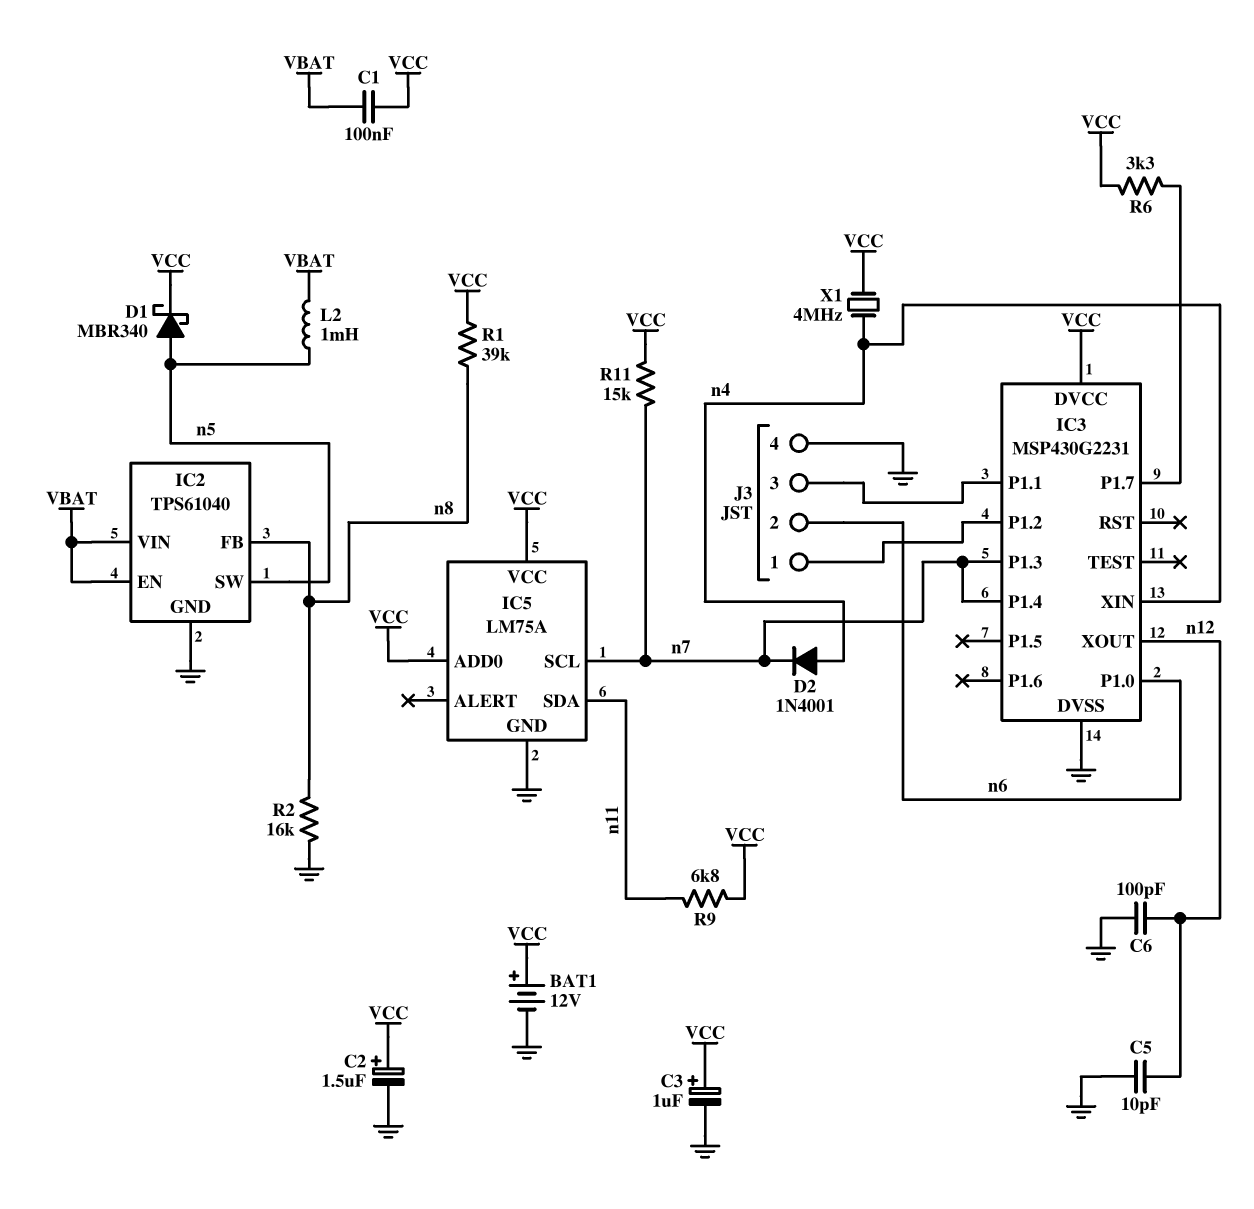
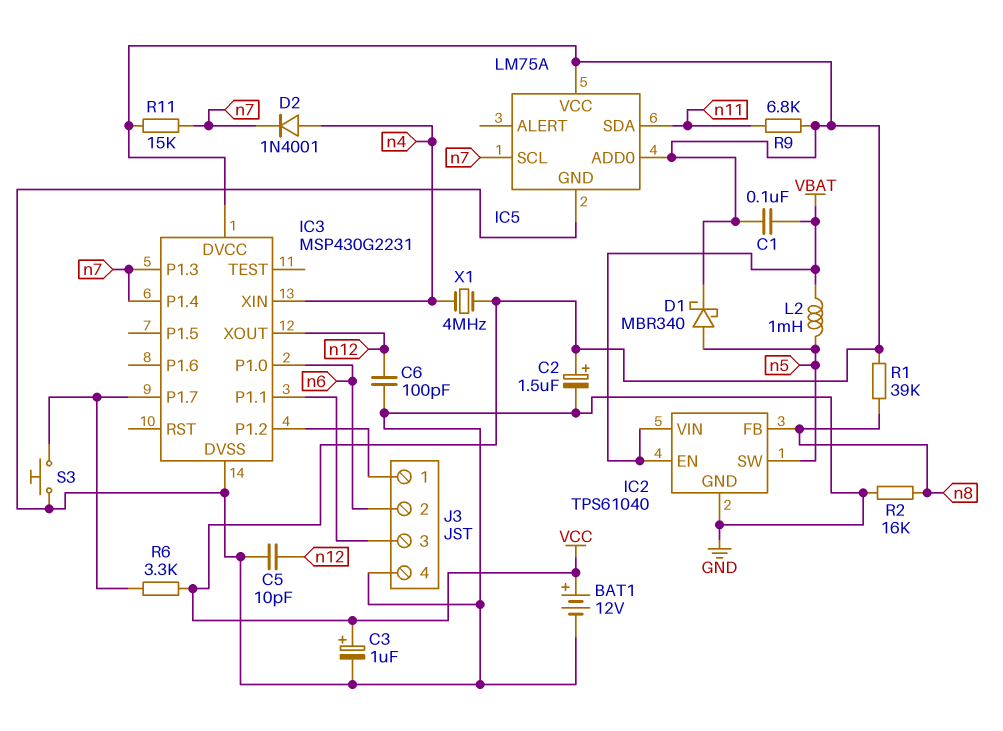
S3: none -> button (GND, IC3/P1.7)

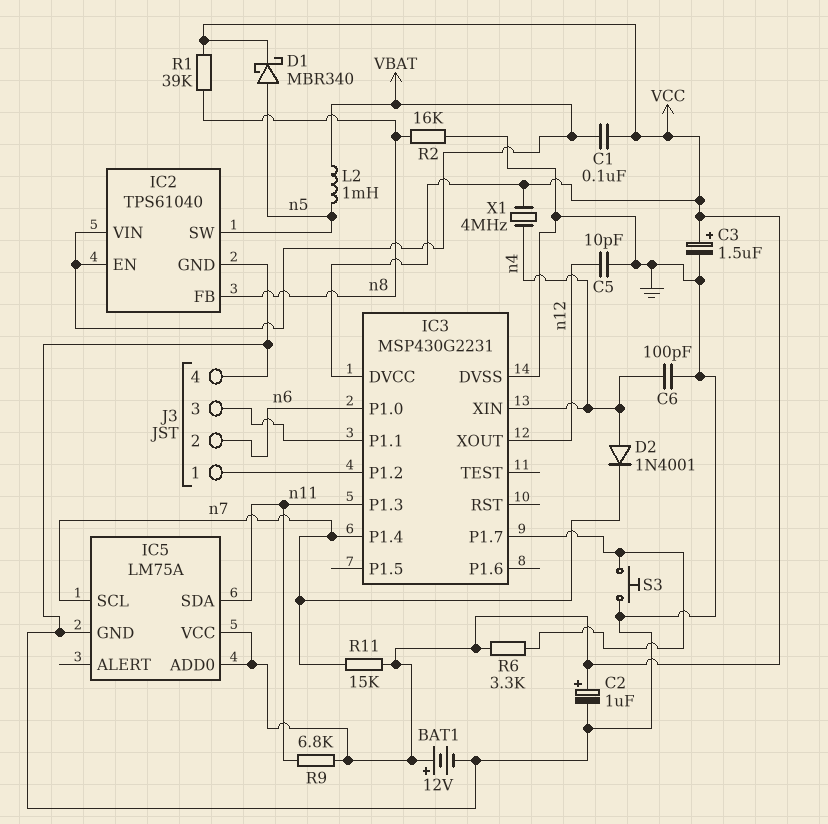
C2: 1.5uF (plus VCC, minus GND) -> 1uF (plus VCC, minus GND)
C3: 1uF (plus VCC, minus GND) -> 1.5uF (plus VCC, minus GND)
C6: 100pF (GND, n12) -> 100pF (GND, n4)
IC3 pin P1.3: n7 -> n11

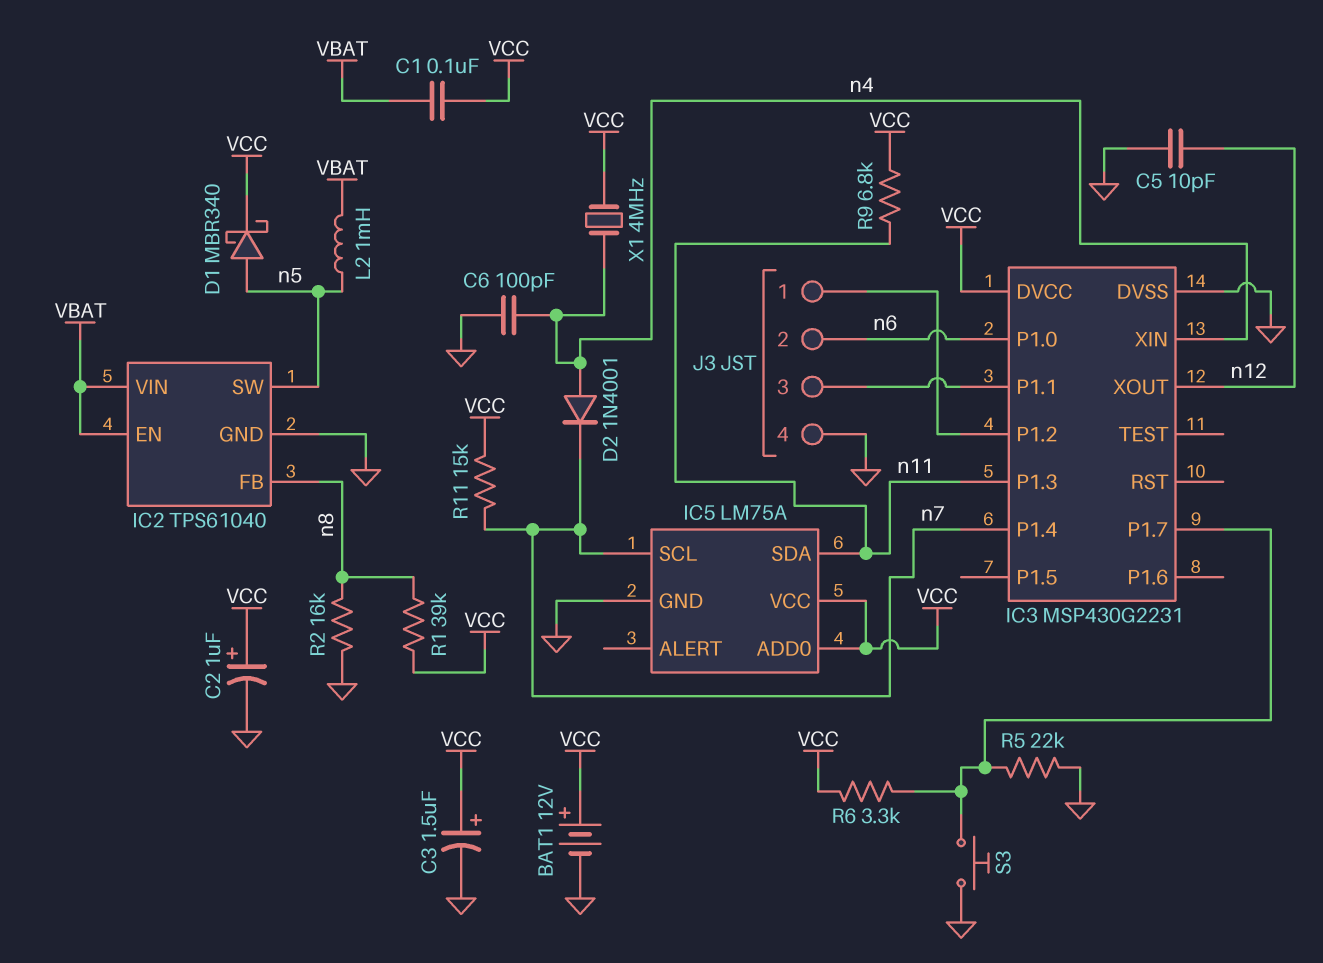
R5: none -> 22k (GND, IC3/P1.7)

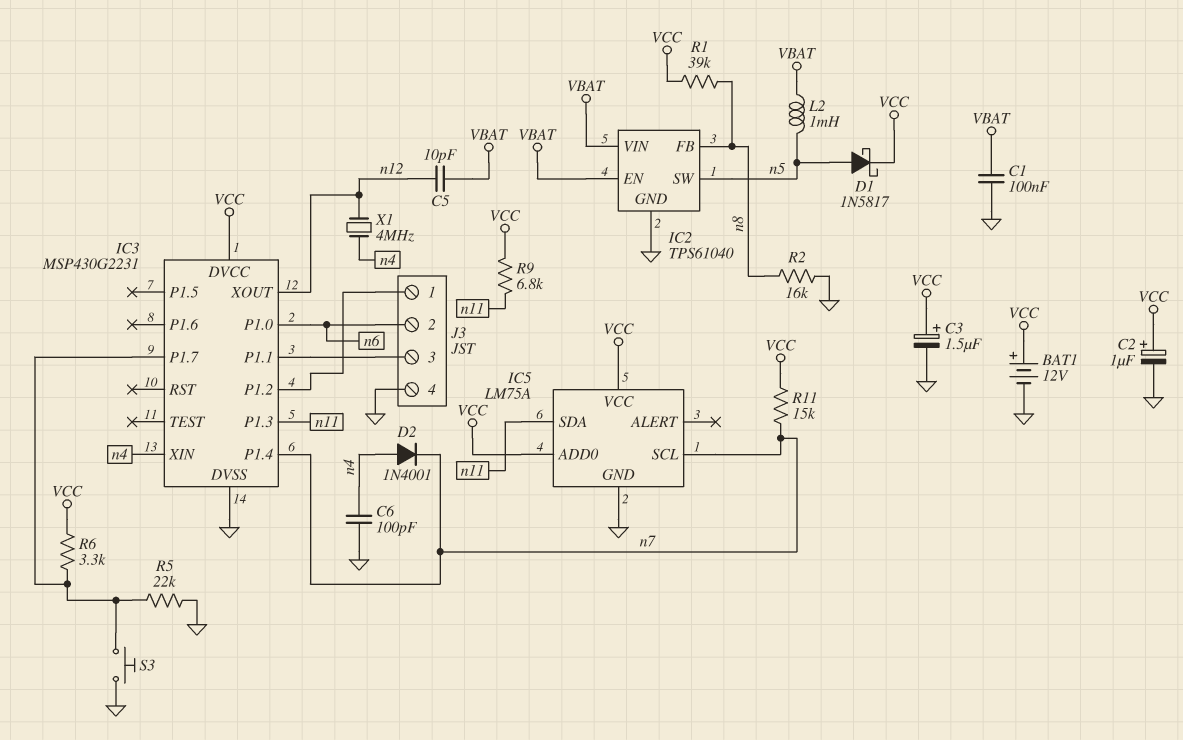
C1: 100nF (VBAT, VCC) -> 100nF (GND, VBAT)
C5: 10pF (GND, n12) -> 10pF (VBAT, n12)
D1: schottky MBR340 (A n5, K VCC) -> schottky 1N5817 (A n5, K VCC)
X1: 4MHz (VCC, n4) -> 4MHz (n4, n12)

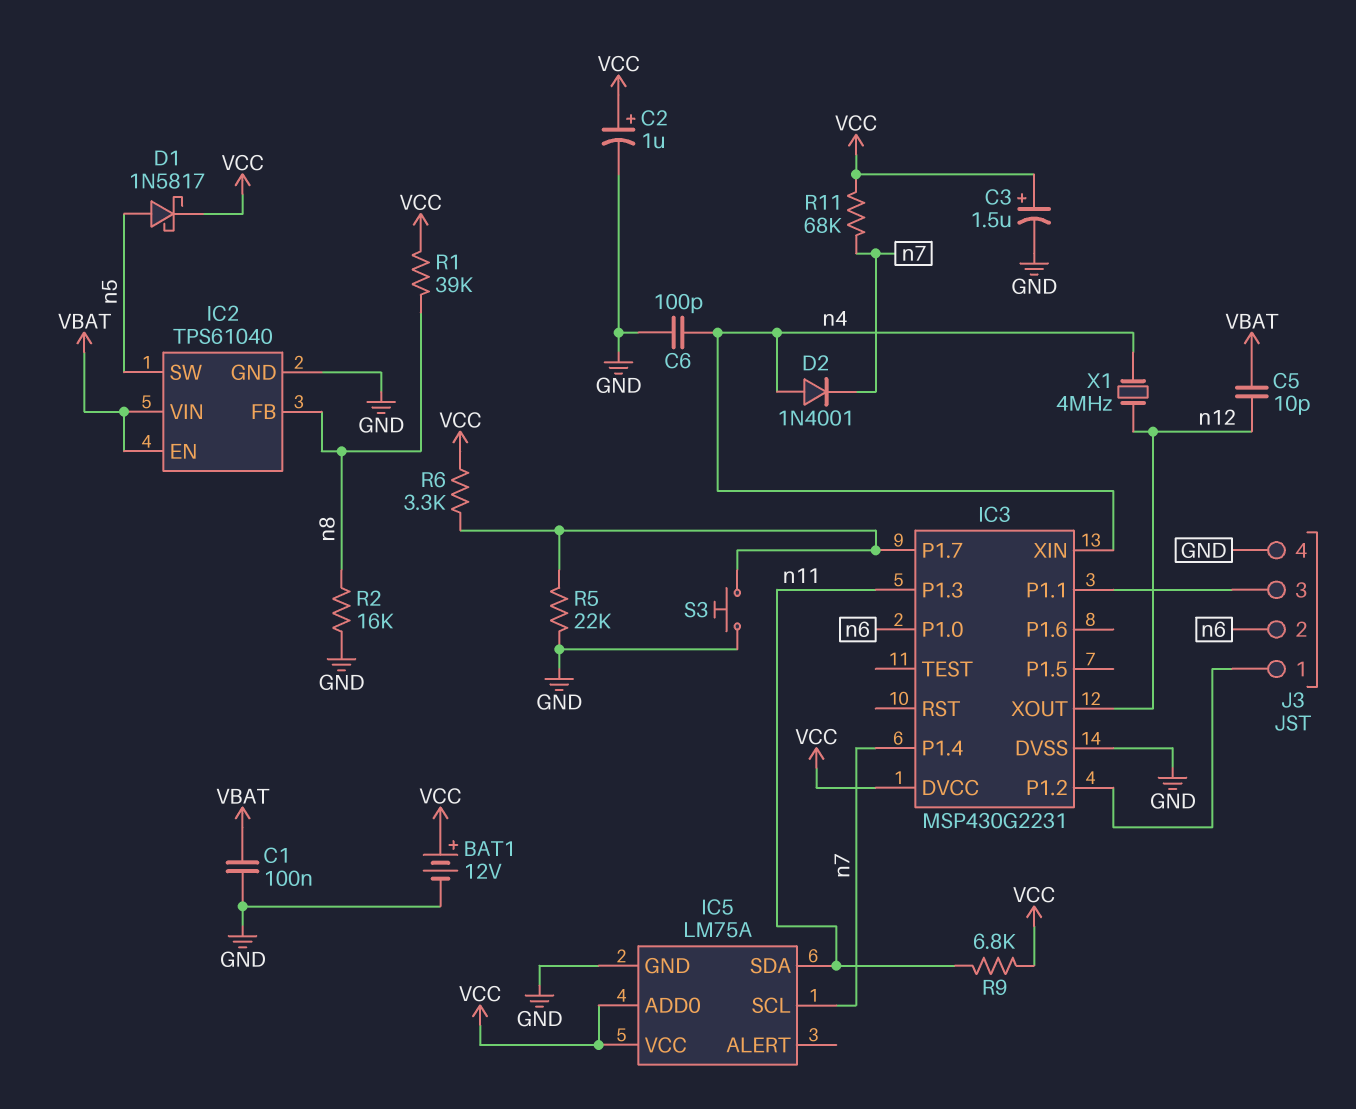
L2: 1mH (VBAT, n5) -> none
R11: 15k (VCC, n7) -> 68k (VCC, n7)

